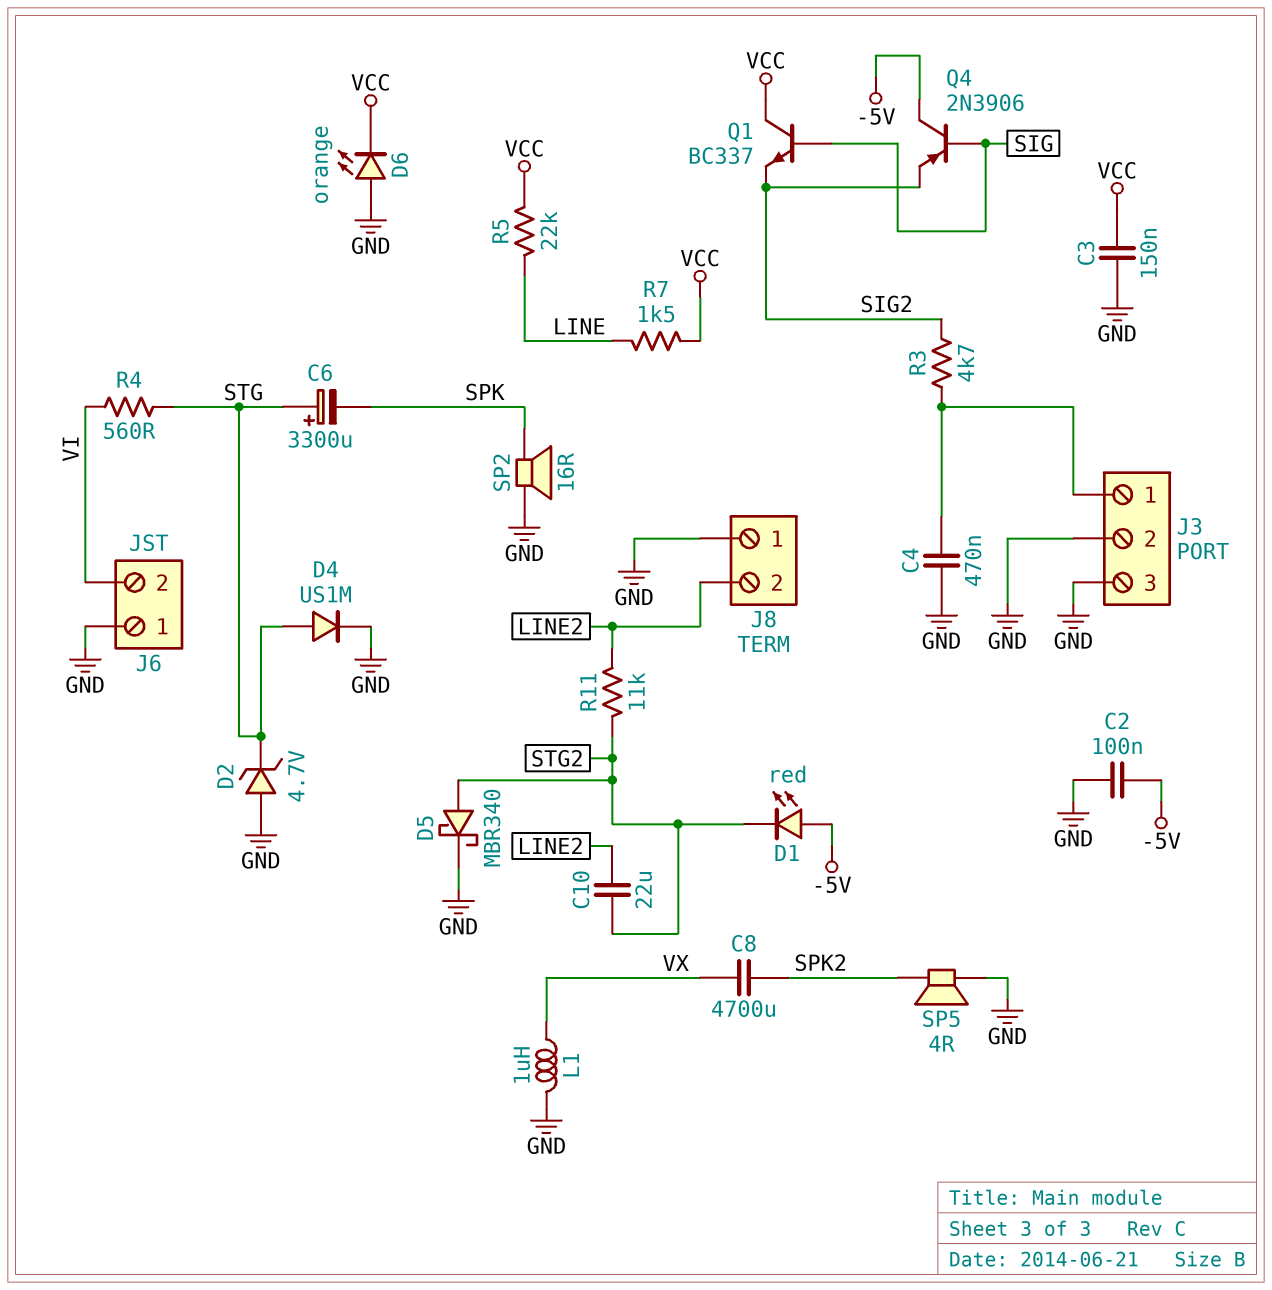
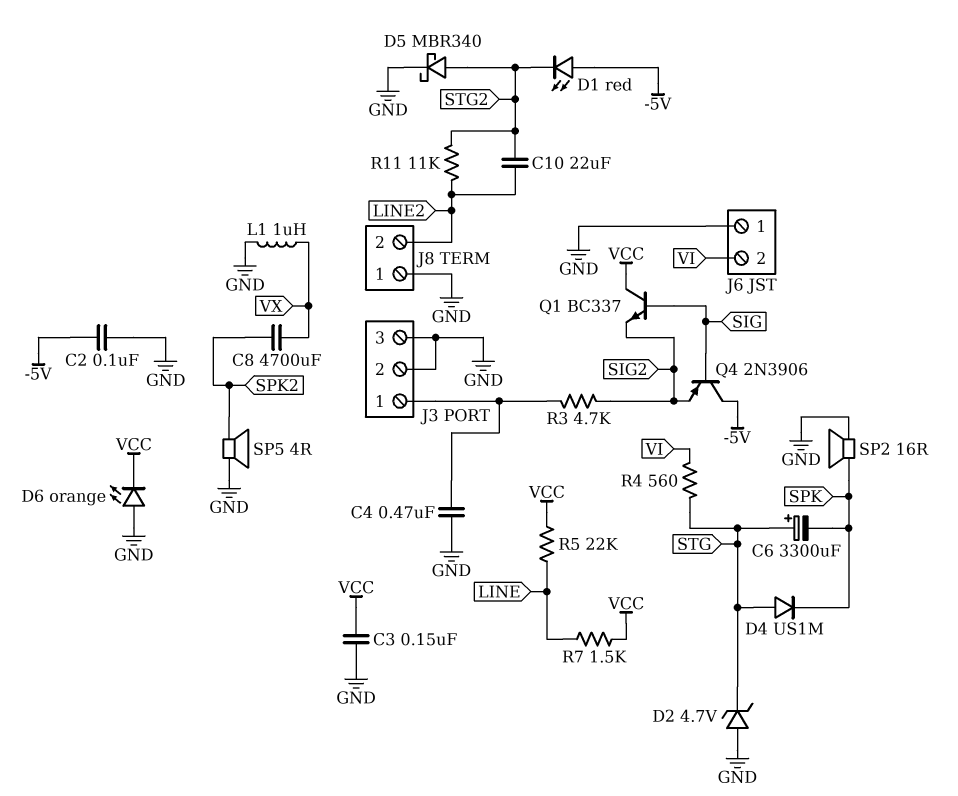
D4: diode US1M (A STG, K GND) -> diode US1M (A STG, K SPK)

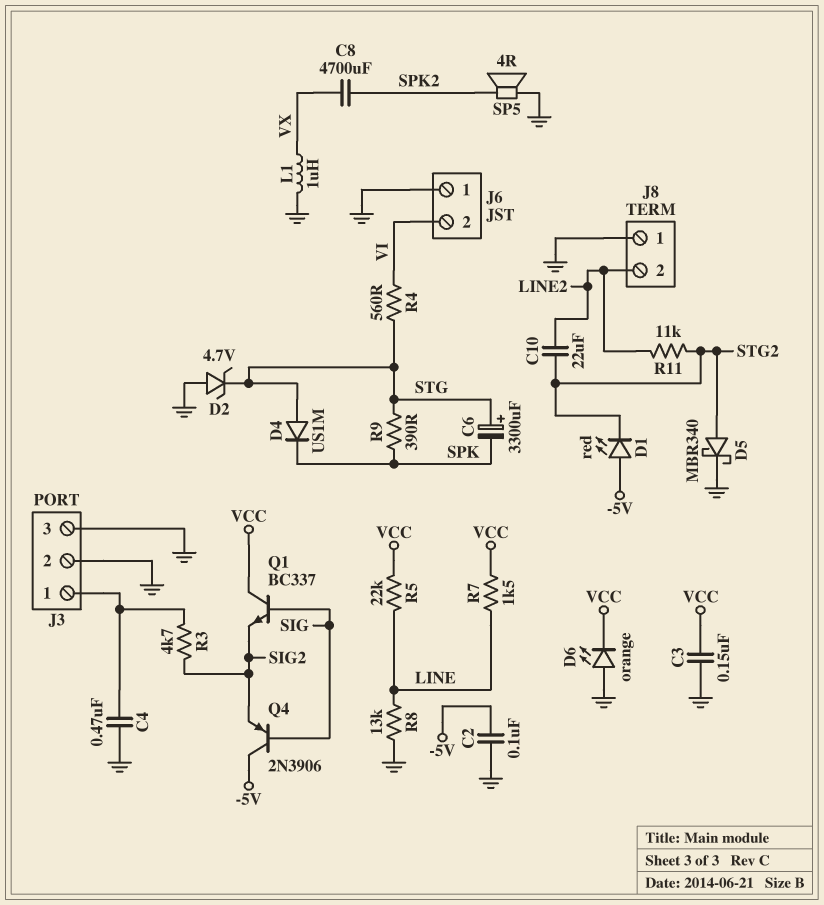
R8: none -> 13k (GND, LINE)
R9: none -> 390 (SPK, STG)
SP2: speaker 16R (GND, SPK) -> none

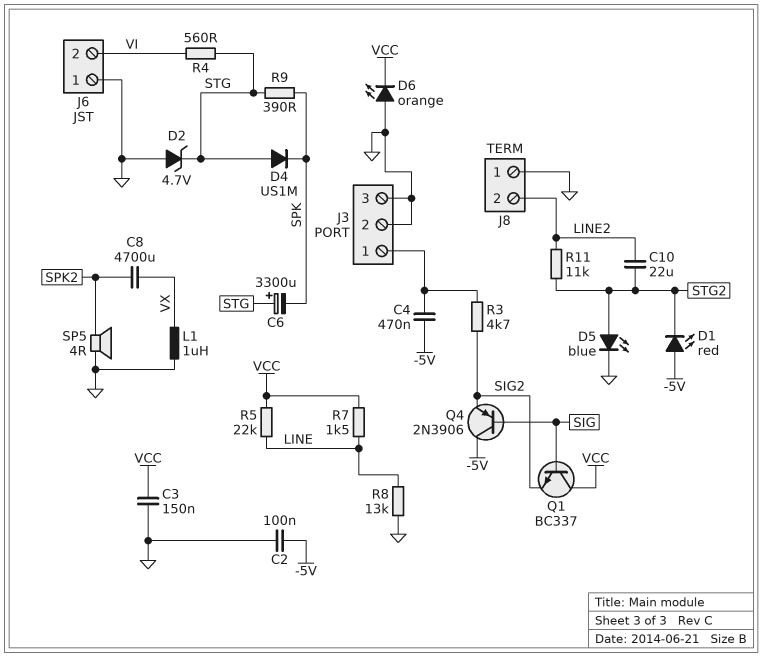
C4: 470nF (GND, J3/1) -> 470nF (-5V, J3/1)
D5: schottky MBR340 (A STG2, K GND) -> LED blue (A STG2, K GND)

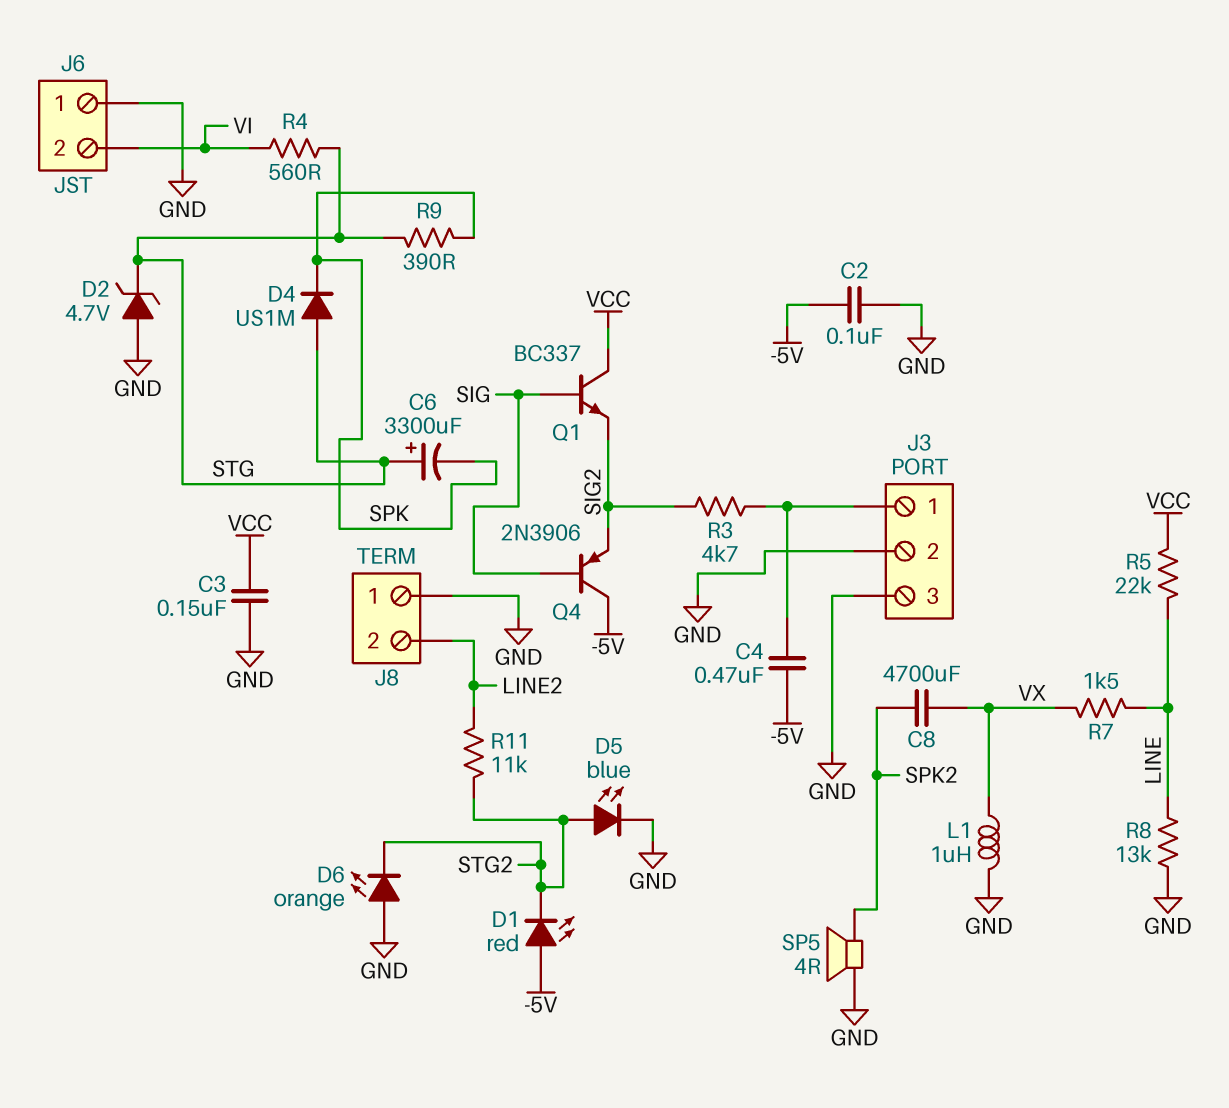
C10: 22uF (LINE2, STG2) -> none
D6: LED orange (A GND, K VCC) -> LED orange (A GND, K STG2)
R7: 1.5k (LINE, VCC) -> 1.5k (LINE, VX)

